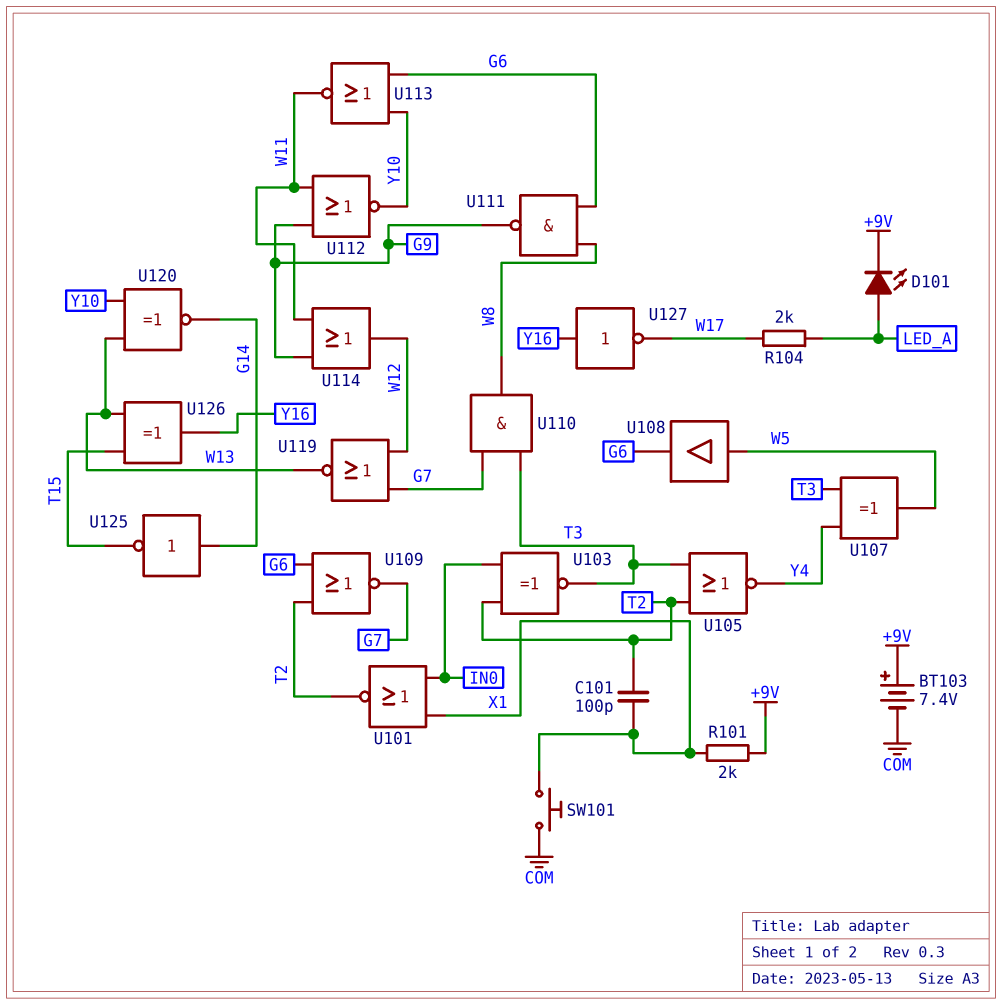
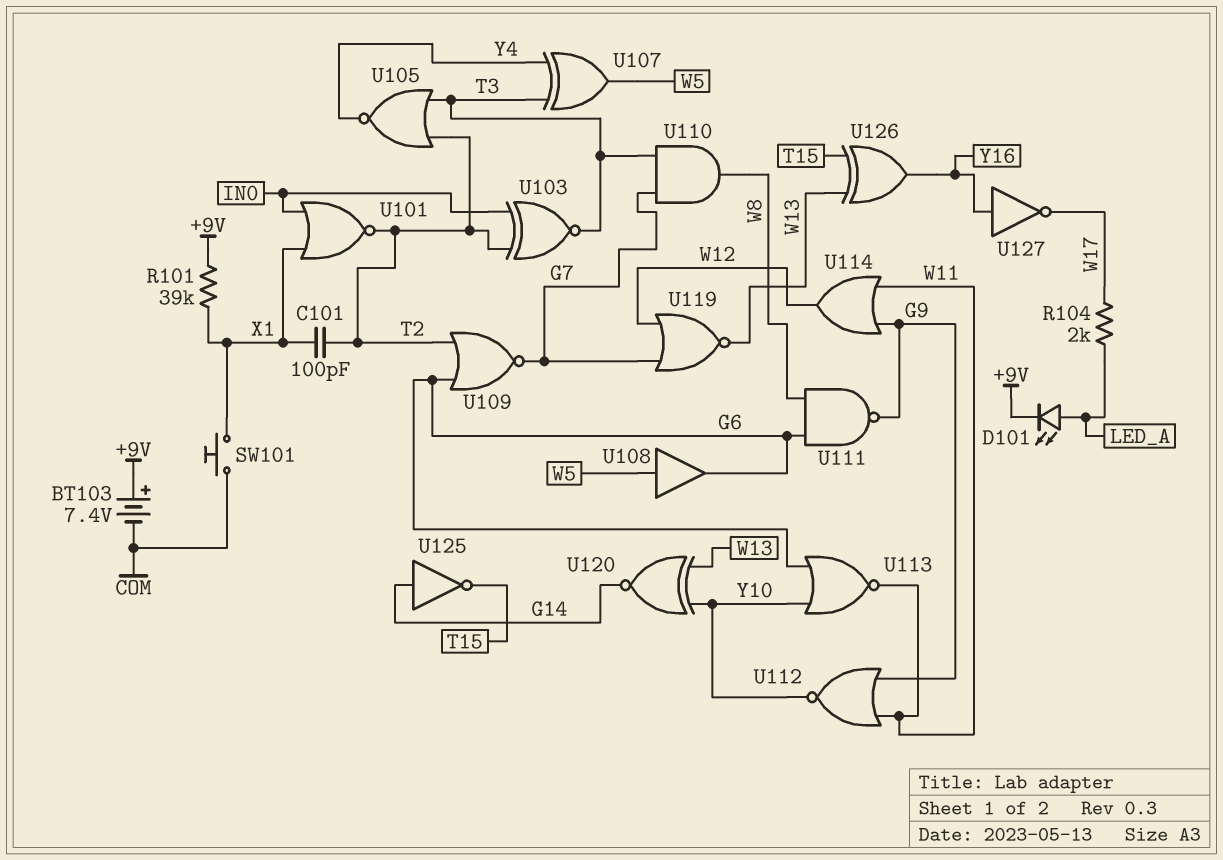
R101: 2k (+9V, X1) -> 39k (+9V, X1)

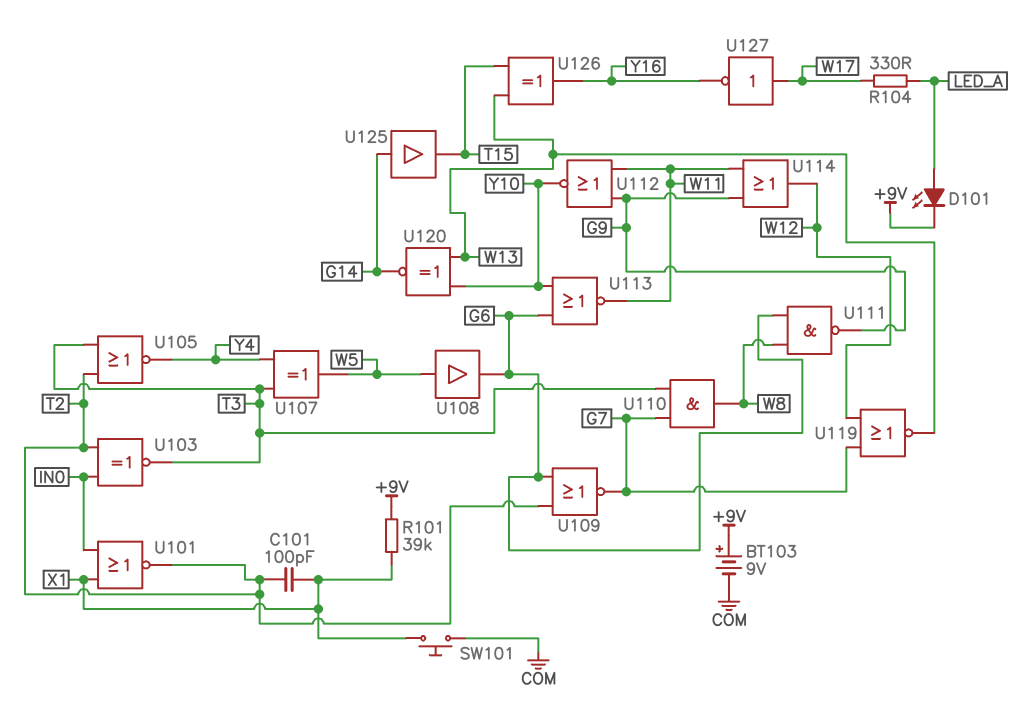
BT103: 7.4V (plus +9V, minus COM) -> 9V (plus +9V, minus COM)
R104: 2k (LED_A, W17) -> 330 (LED_A, W17)
U125: NOT (in G14, out T15) -> buffer (in G14, out T15)
U127: NOT (in Y16, out W17) -> NOT (in W17, out Y16)

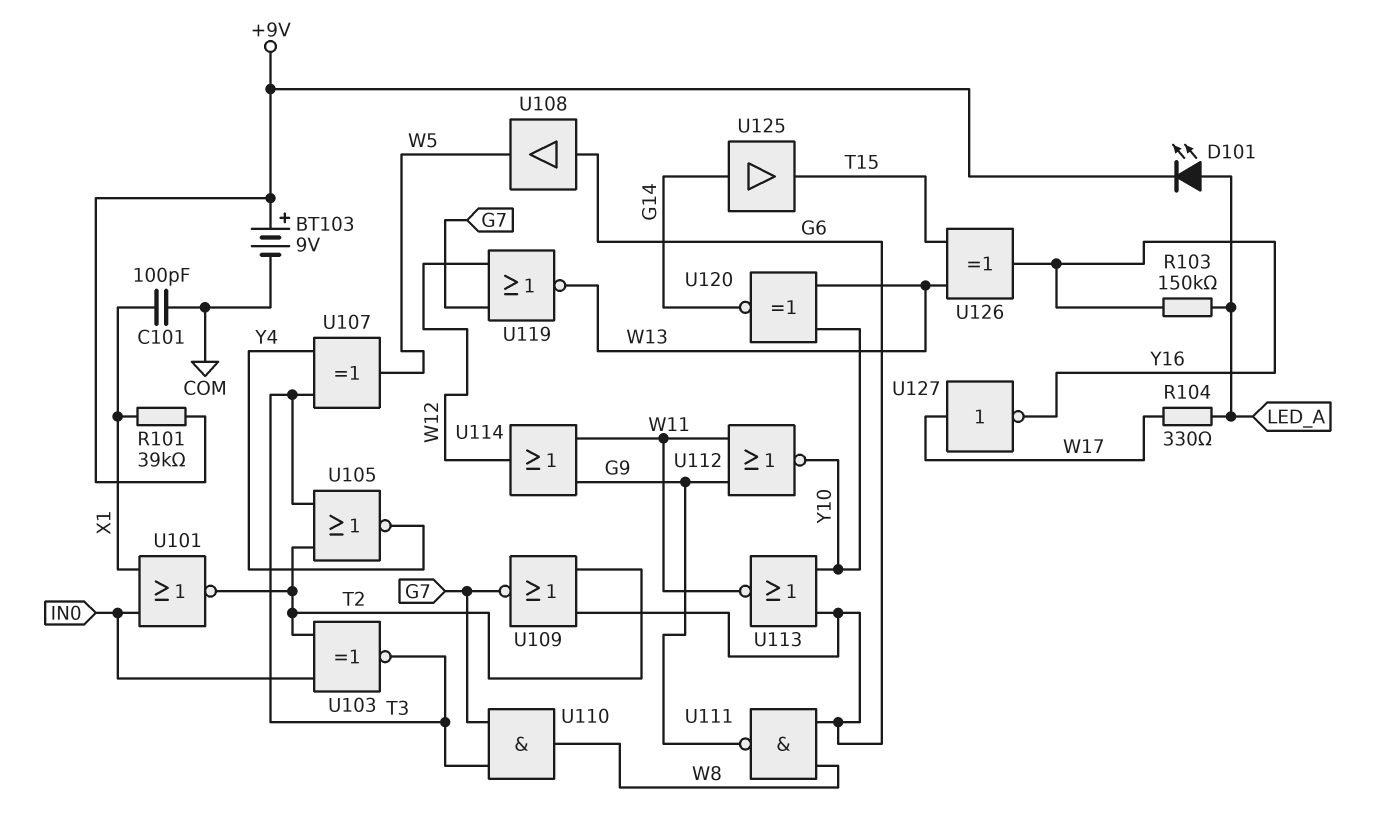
C101: 100pF (T2, X1) -> 100pF (COM, X1)
R103: none -> 150k (LED_A, Y16)
SW101: button (COM, X1) -> none
U108: buffer (in W5, out G6) -> buffer (in G6, out W5)

